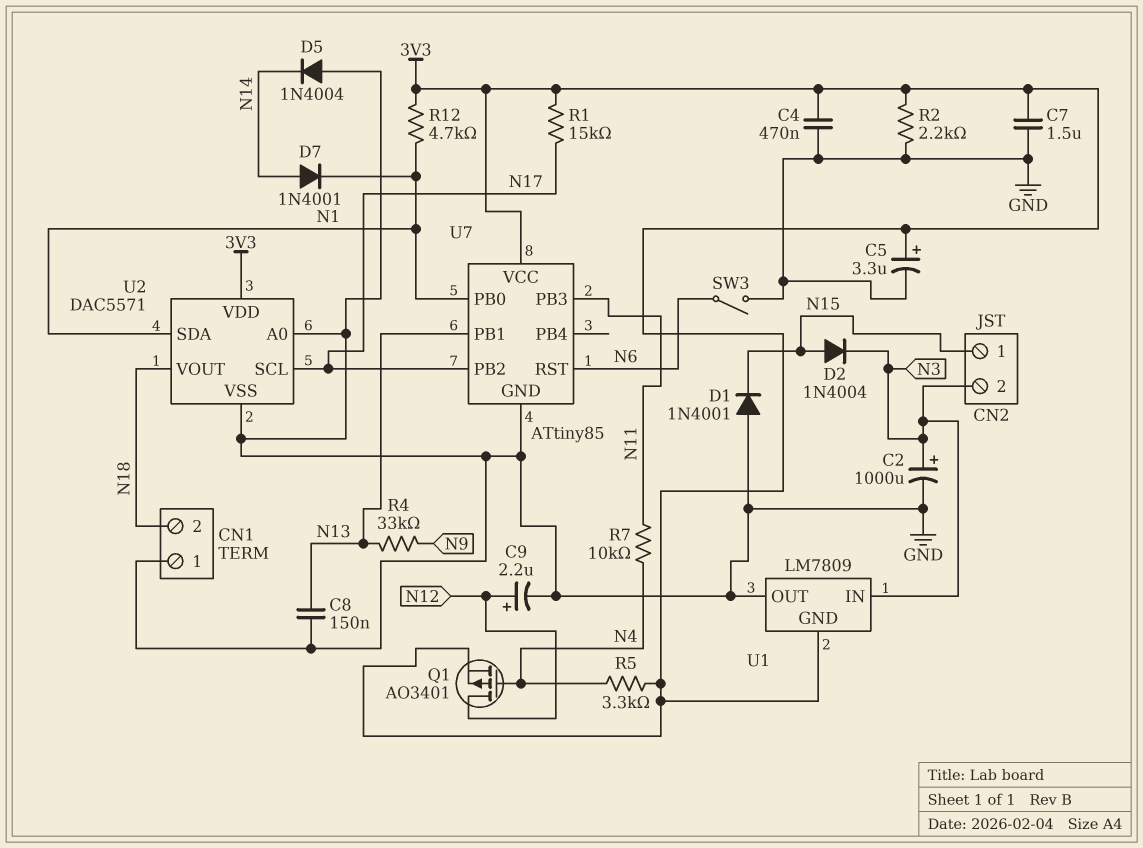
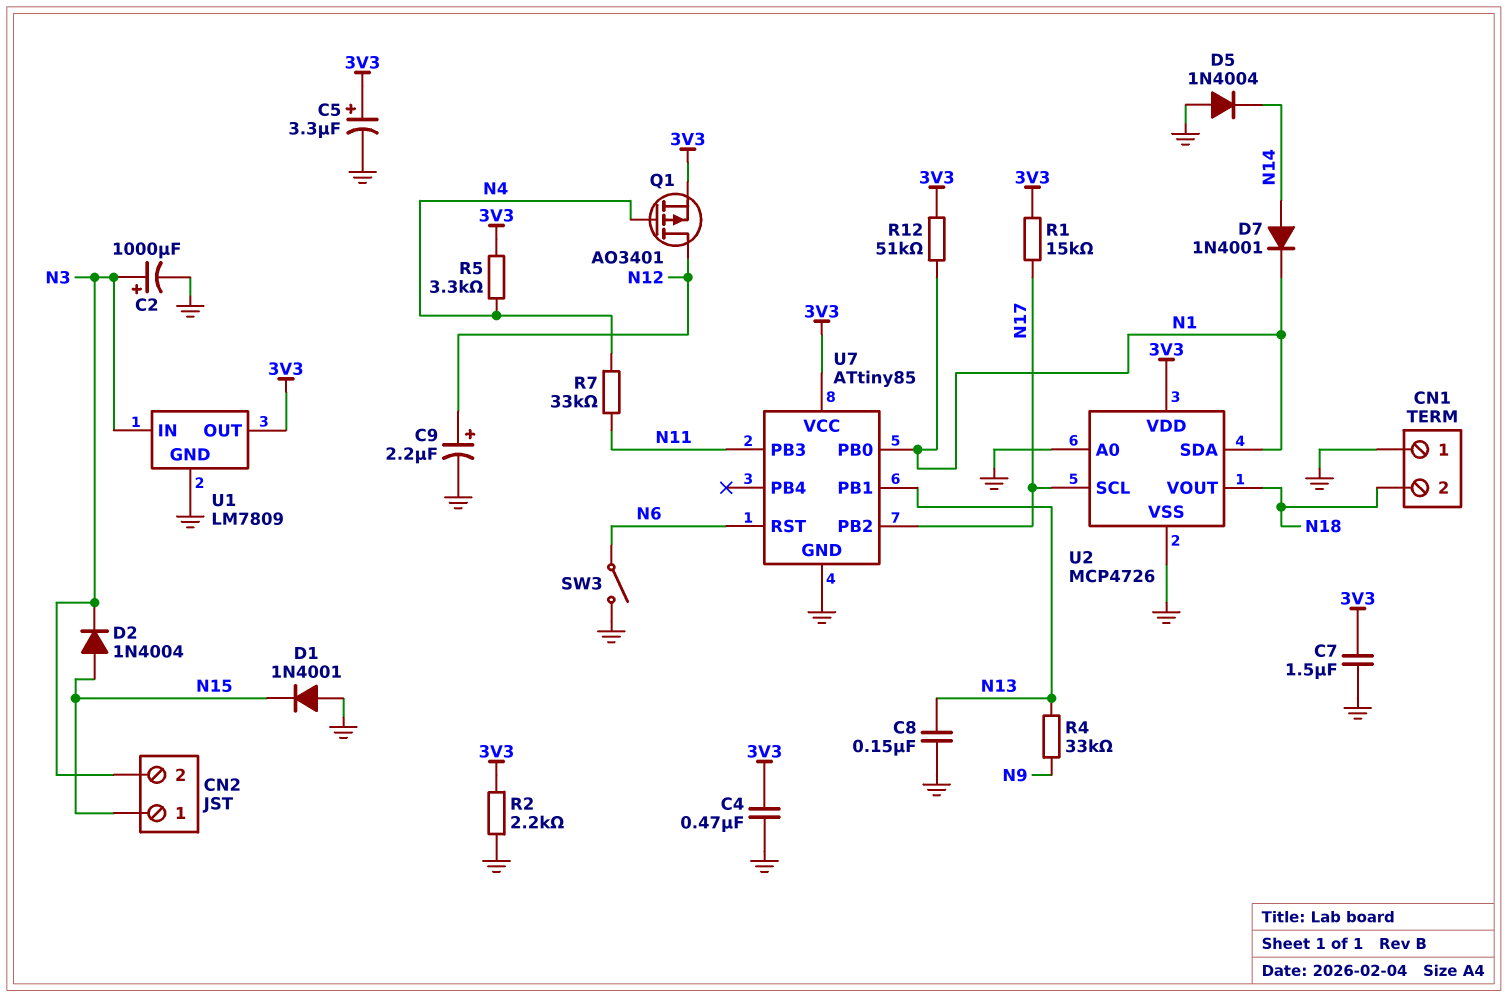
R7: 10k (N4, N11) -> 33k (N4, N11)
R12: 4.7k (3V3, N1) -> 51k (3V3, N1)
U1 pin GND: 3V3 -> GND
U1 pin OUT: GND -> 3V3
U2: DAC5571 -> MCP4726

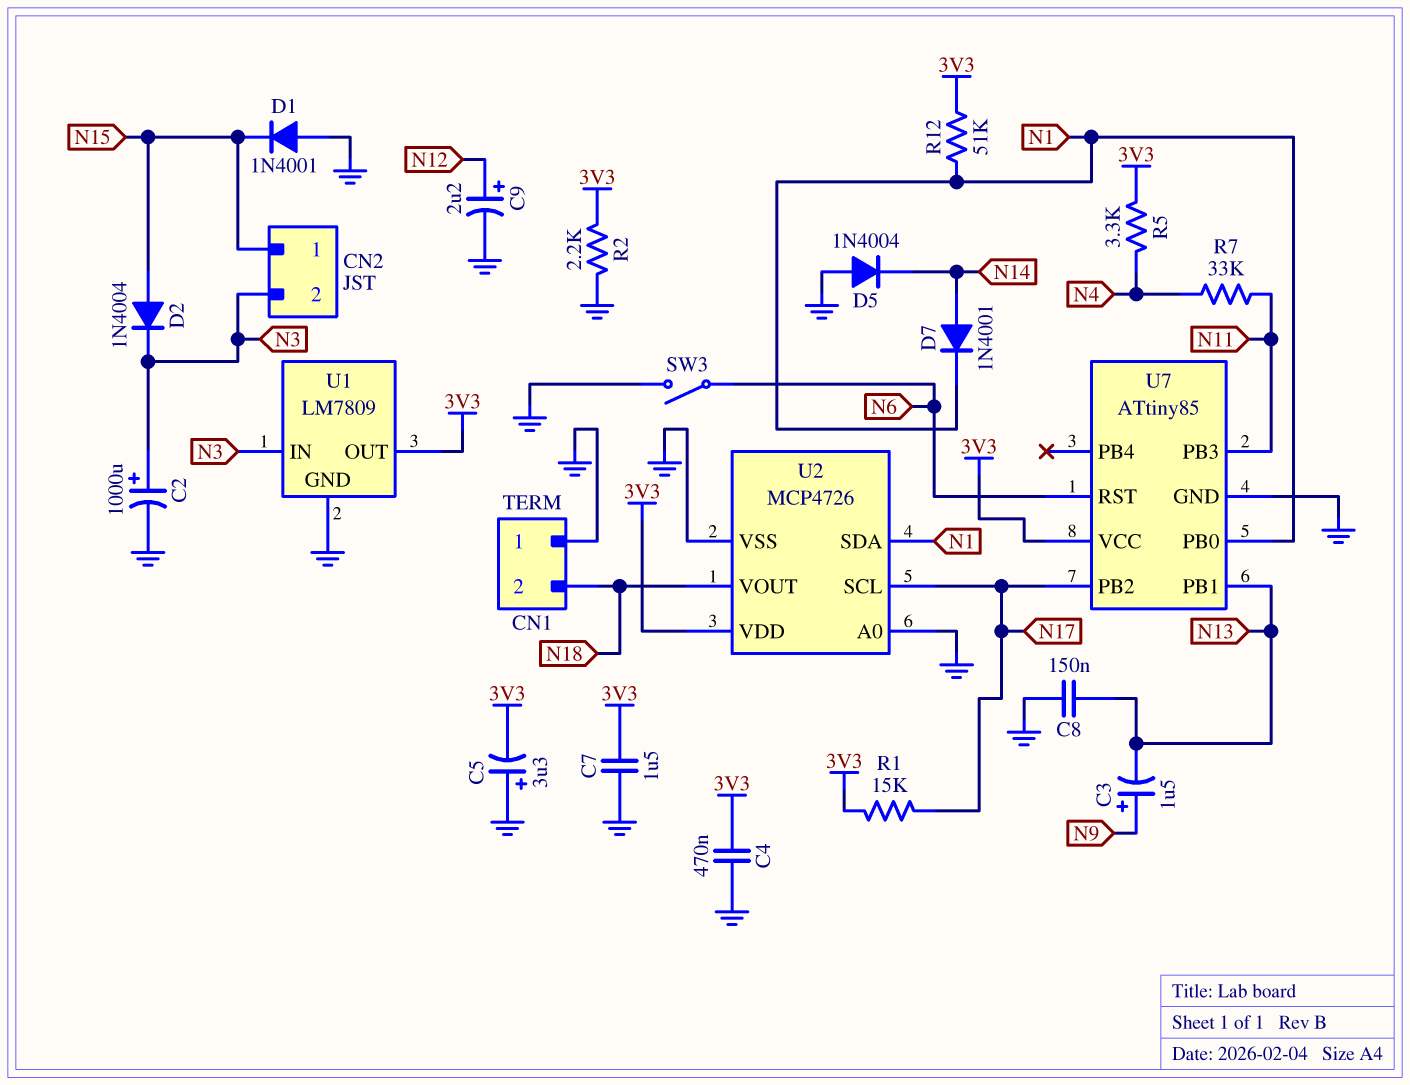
C3: none -> 1.5uF (plus N9, minus N13)
C5: 3.3uF (plus 3V3, minus GND) -> 3.3uF (plus GND, minus 3V3)
Q1: PMOS AO3401 (G N4, D N12, S 3V3) -> none
R4: 33k (N9, N13) -> none

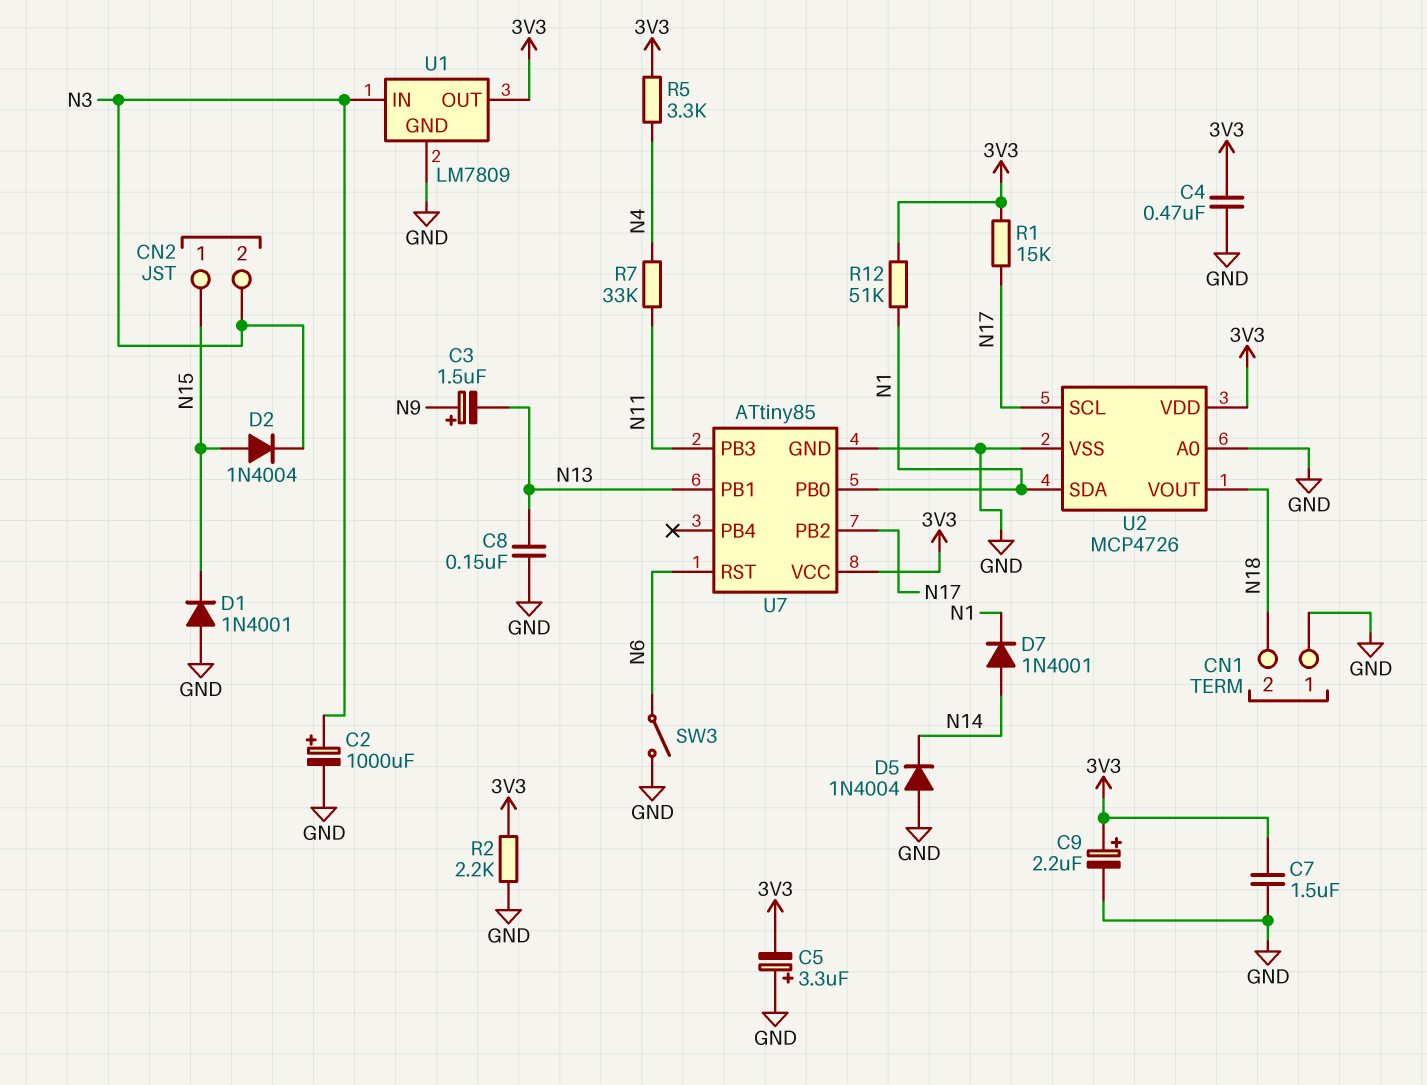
C9: 2.2uF (plus N12, minus GND) -> 2.2uF (plus 3V3, minus GND)

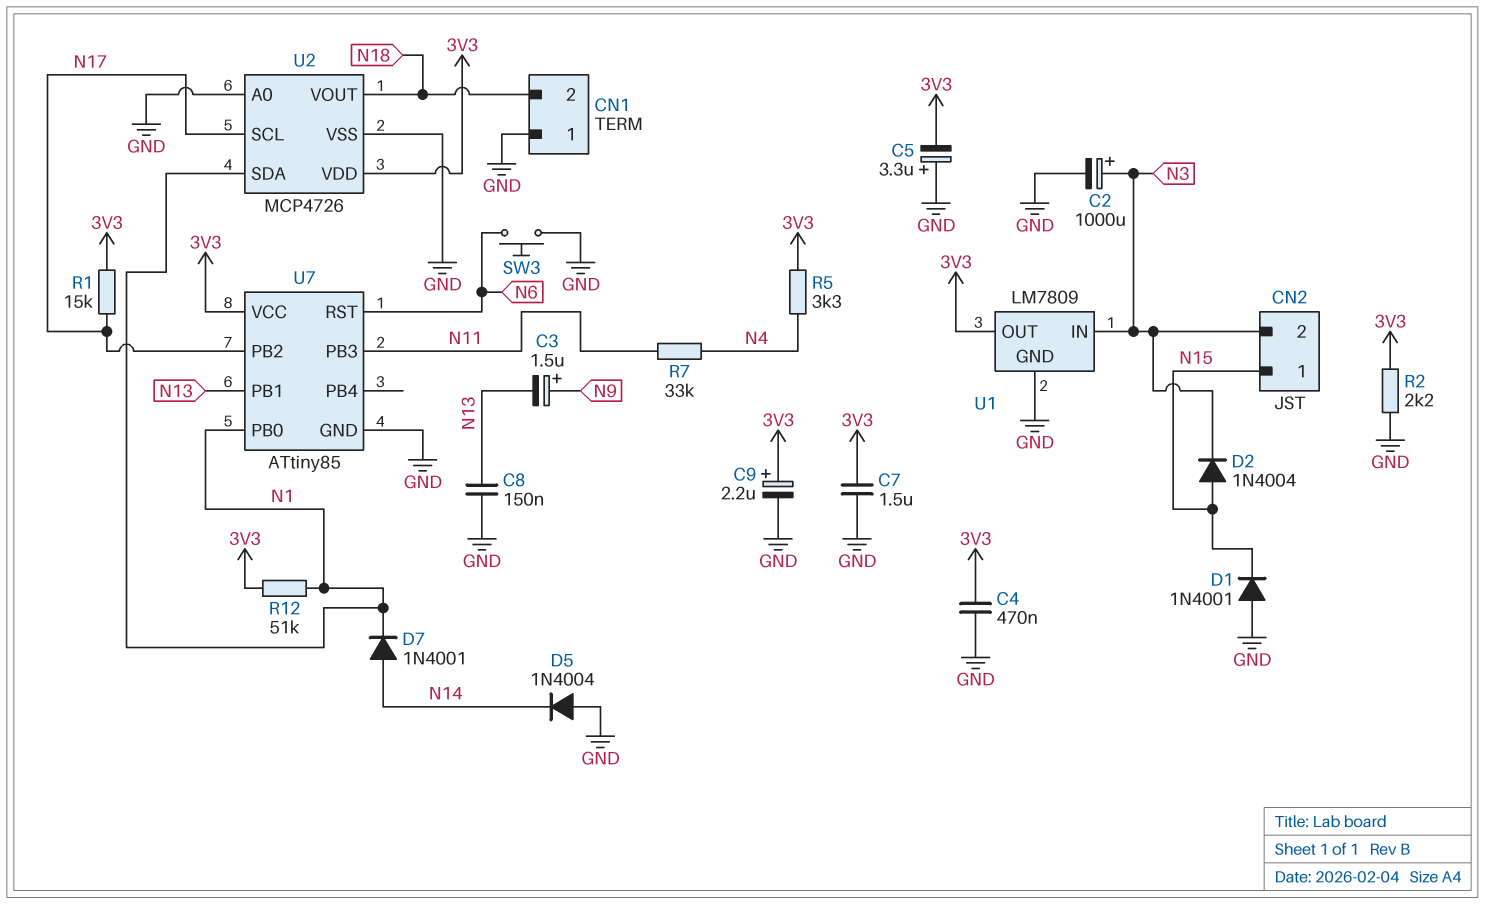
SW3: switch (GND, N6) -> button (GND, N6)

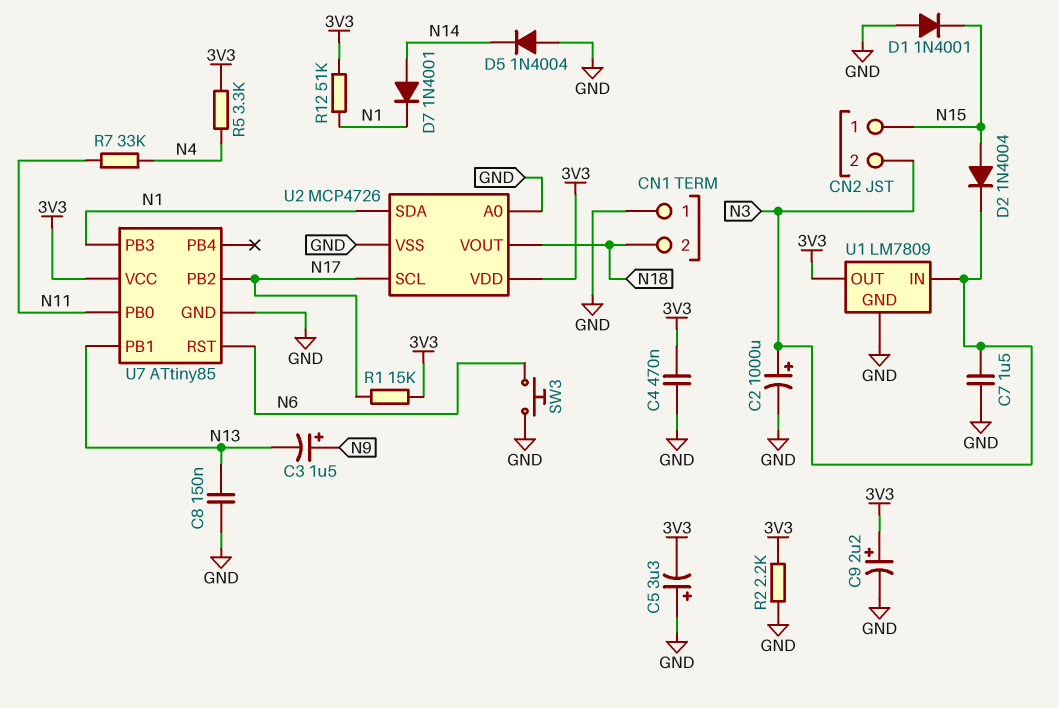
C7: 1.5uF (3V3, GND) -> 1.5uF (GND, N3)
U7 pin PB0: N1 -> N11
U7 pin PB3: N11 -> N1

